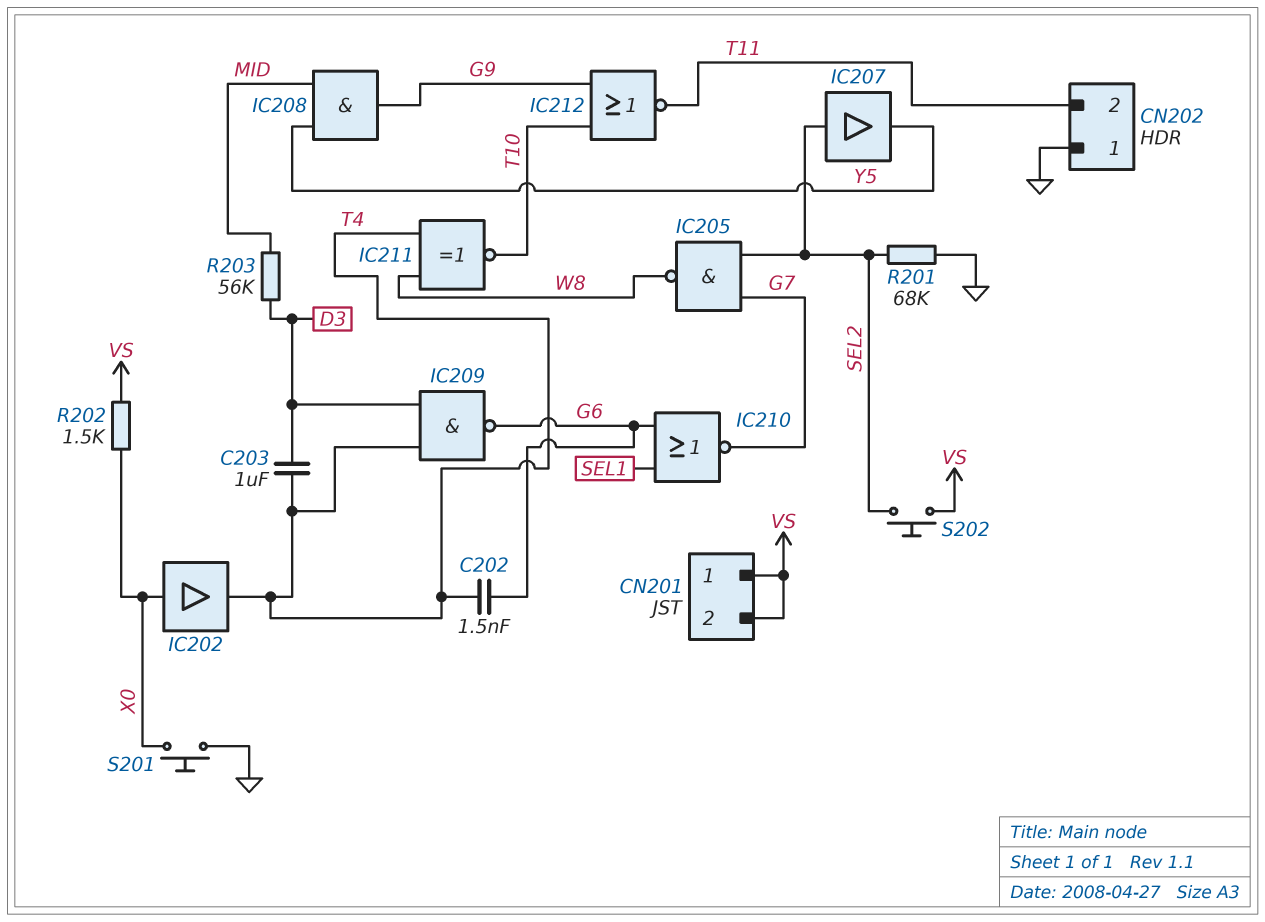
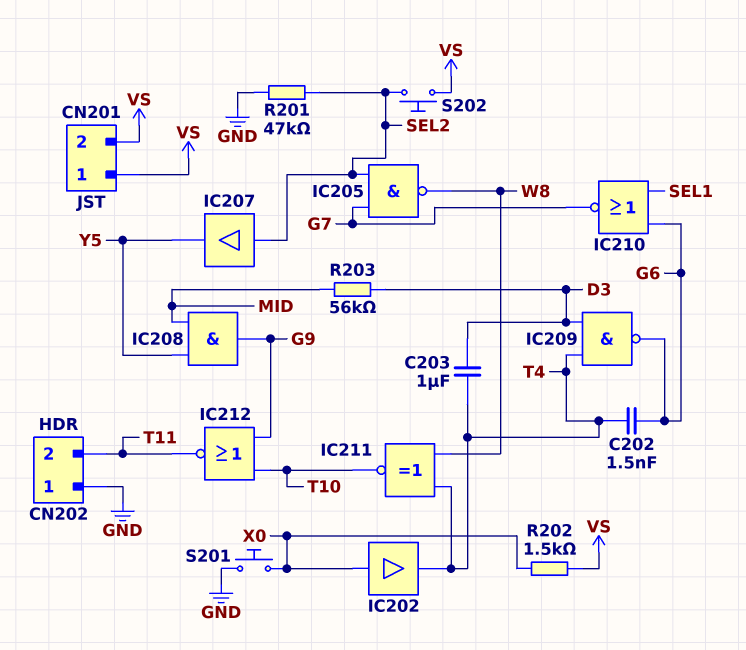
R201: 68k (GND, SEL2) -> 47k (GND, SEL2)

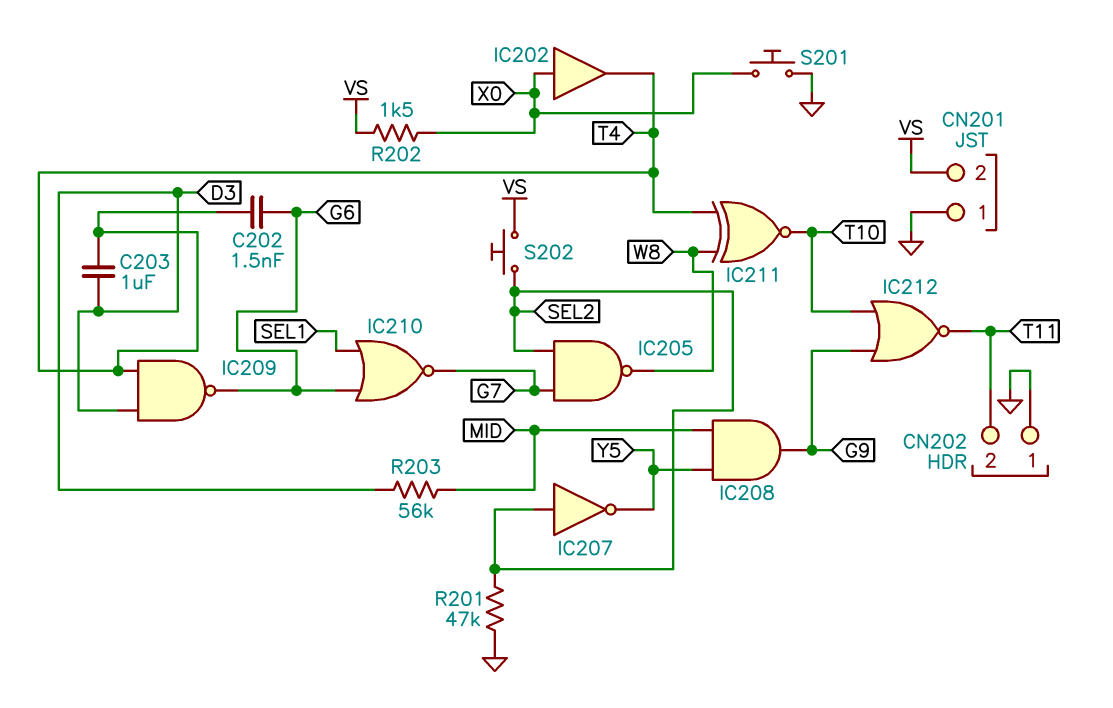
CN201 pin 1: VS -> GND
IC207: buffer (in SEL2, out Y5) -> NOT (in SEL2, out Y5)

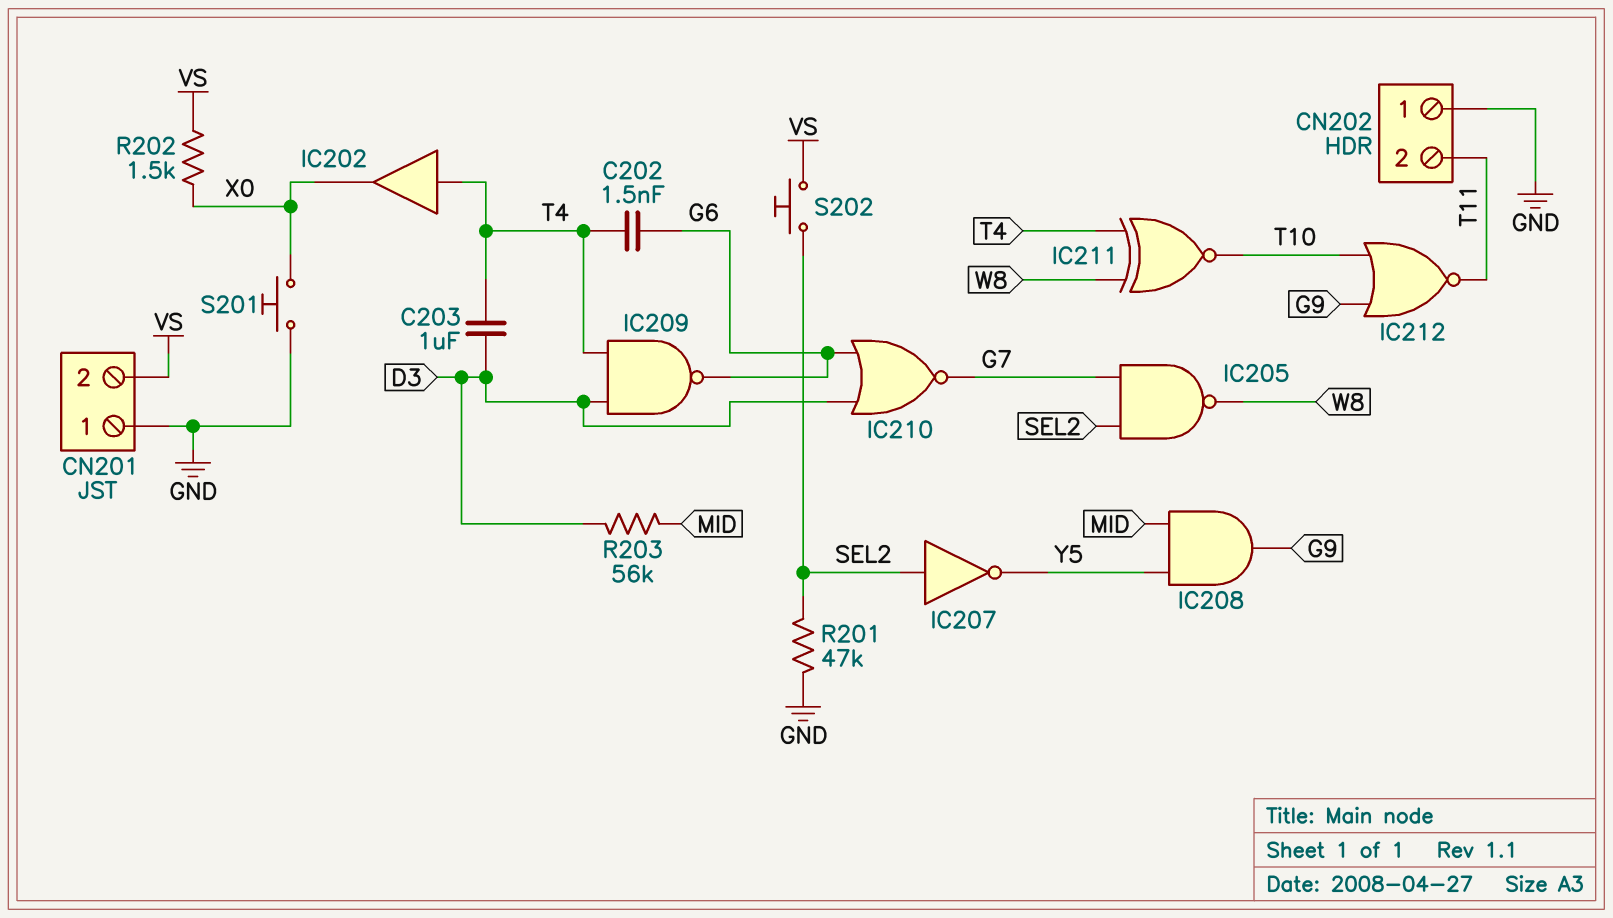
IC202: buffer (in X0, out T4) -> buffer (in T4, out X0)
IC210: NOR (in G6, in SEL1, out G7) -> NOR (in D3, in G6, out G7)

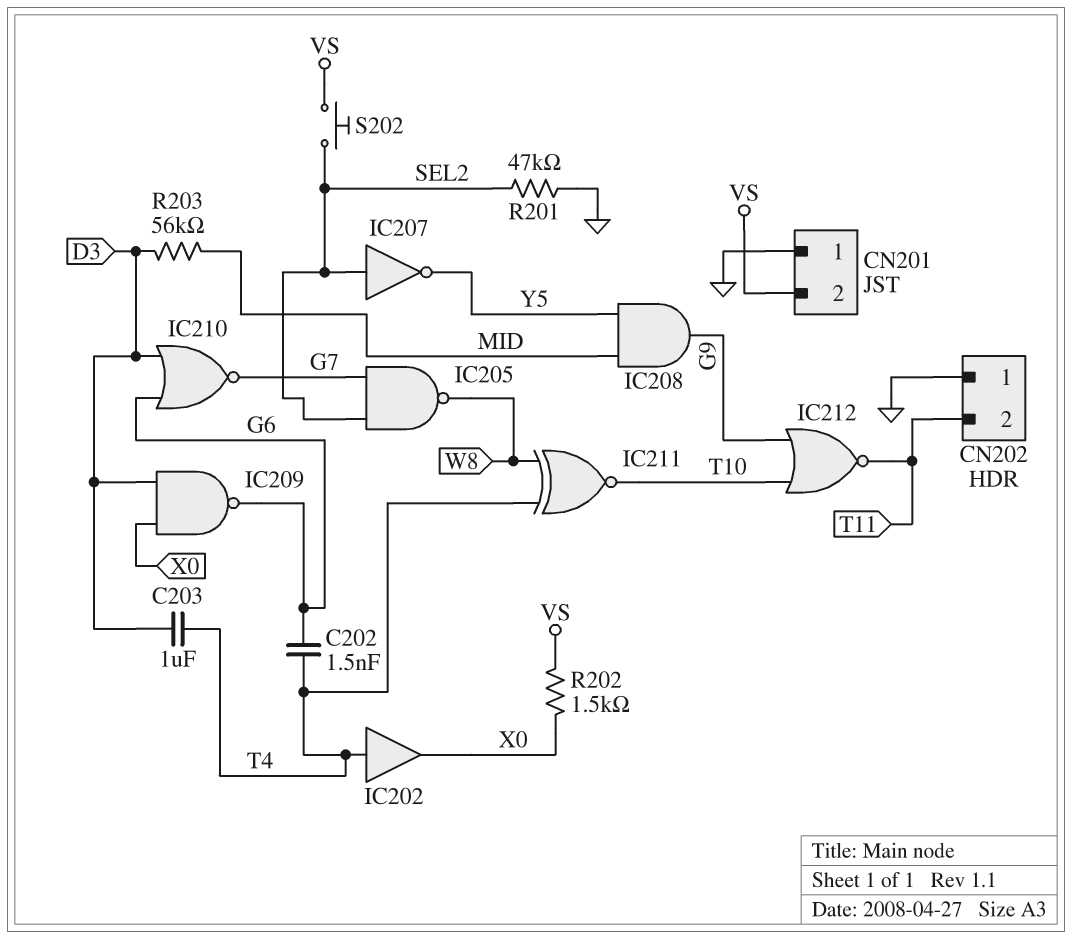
IC209: NAND (in D3, in T4, out G6) -> NAND (in D3, in X0, out G6)
S201: button (GND, X0) -> none

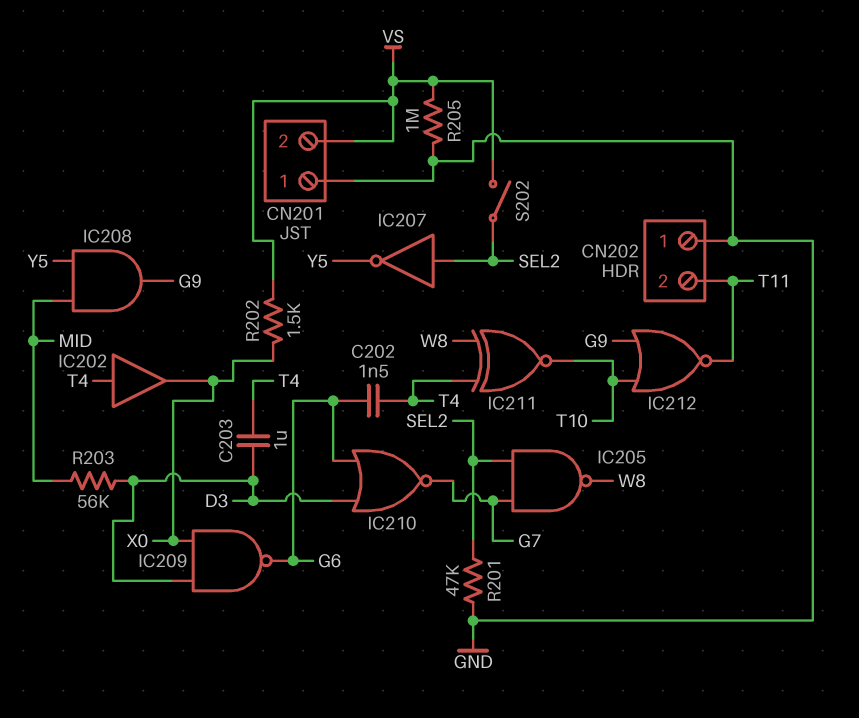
R205: none -> 1M (GND, VS)
S202: button (SEL2, VS) -> switch (SEL2, VS)

